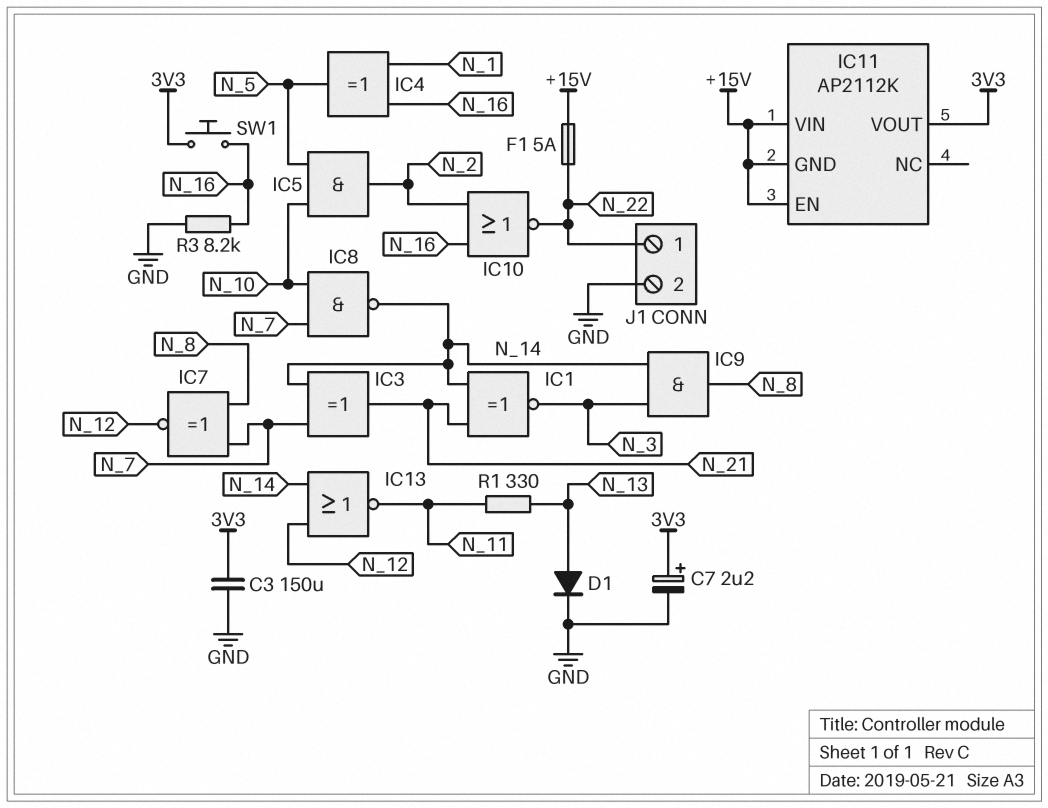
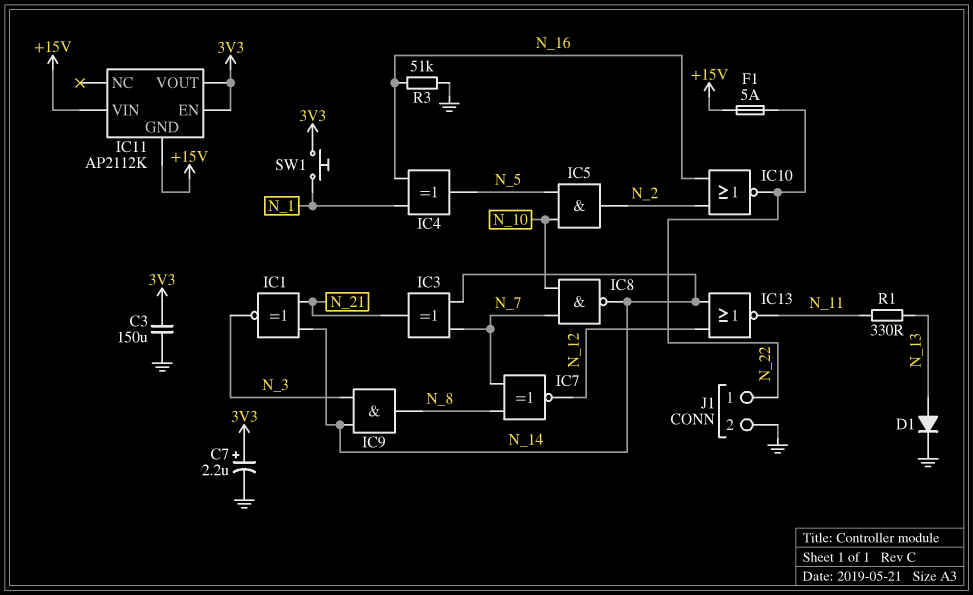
IC11 pin EN: +15V -> 3V3
R3: 8.2k (GND, N_16) -> 51k (GND, N_16)
SW1: button (3V3, N_16) -> button (3V3, N_1)

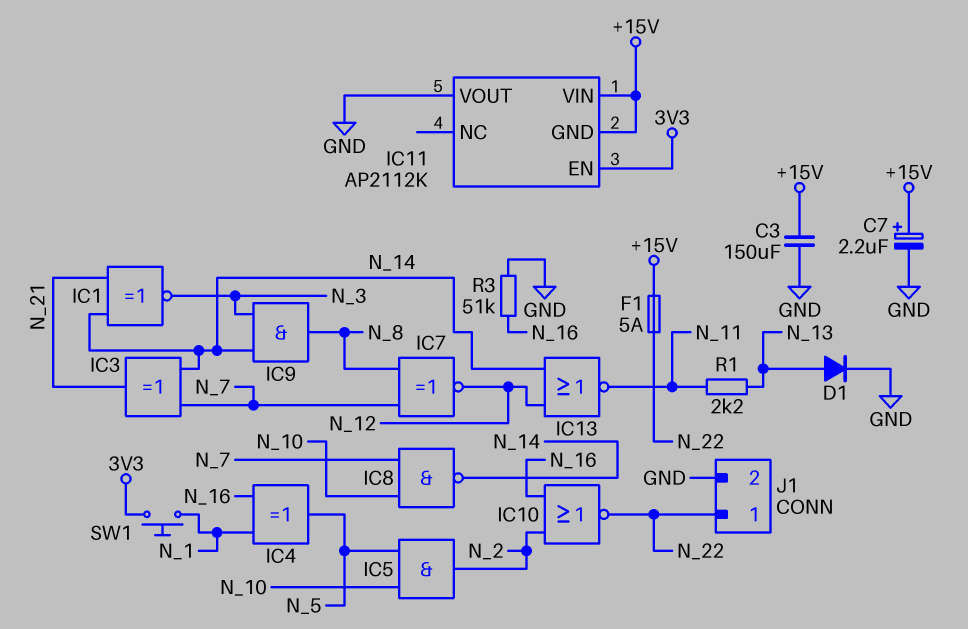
C3: 150uF (3V3, GND) -> 150uF (+15V, GND)
C7: 2.2uF (plus 3V3, minus GND) -> 2.2uF (plus +15V, minus GND)
IC11 pin VOUT: 3V3 -> GND
R1: 330 (N_11, N_13) -> 2.2k (N_11, N_13)

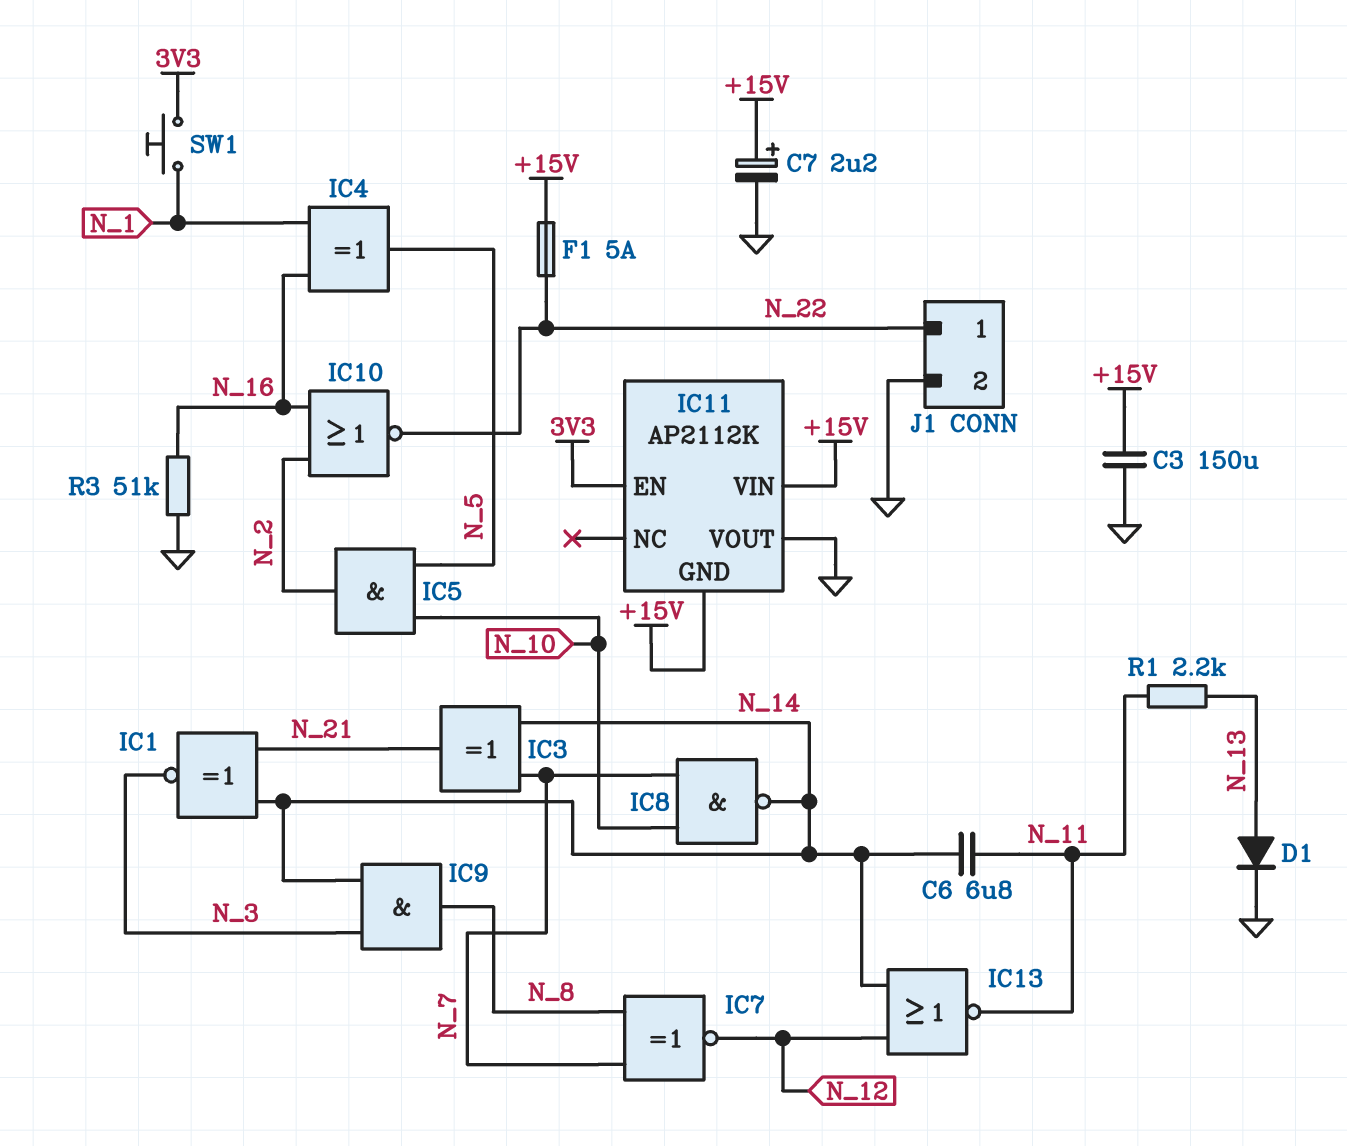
C6: none -> 6.8uF (N_11, N_14)

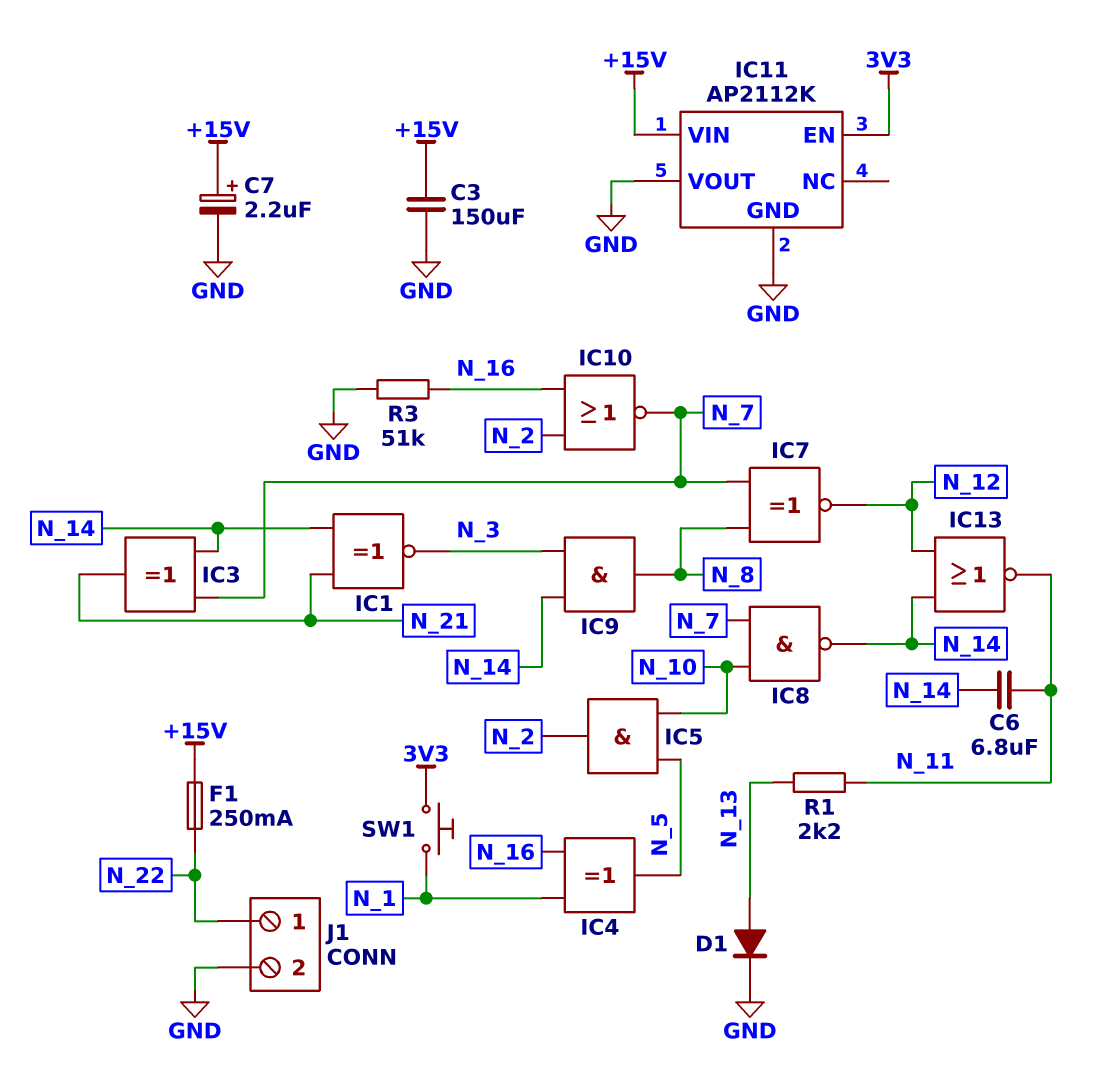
F1: 5A (+15V, N_22) -> 250mA (+15V, N_22)
IC10: NOR (in N_2, in N_16, out N_22) -> NOR (in N_2, in N_16, out N_7)
IC11 pin GND: +15V -> GND

